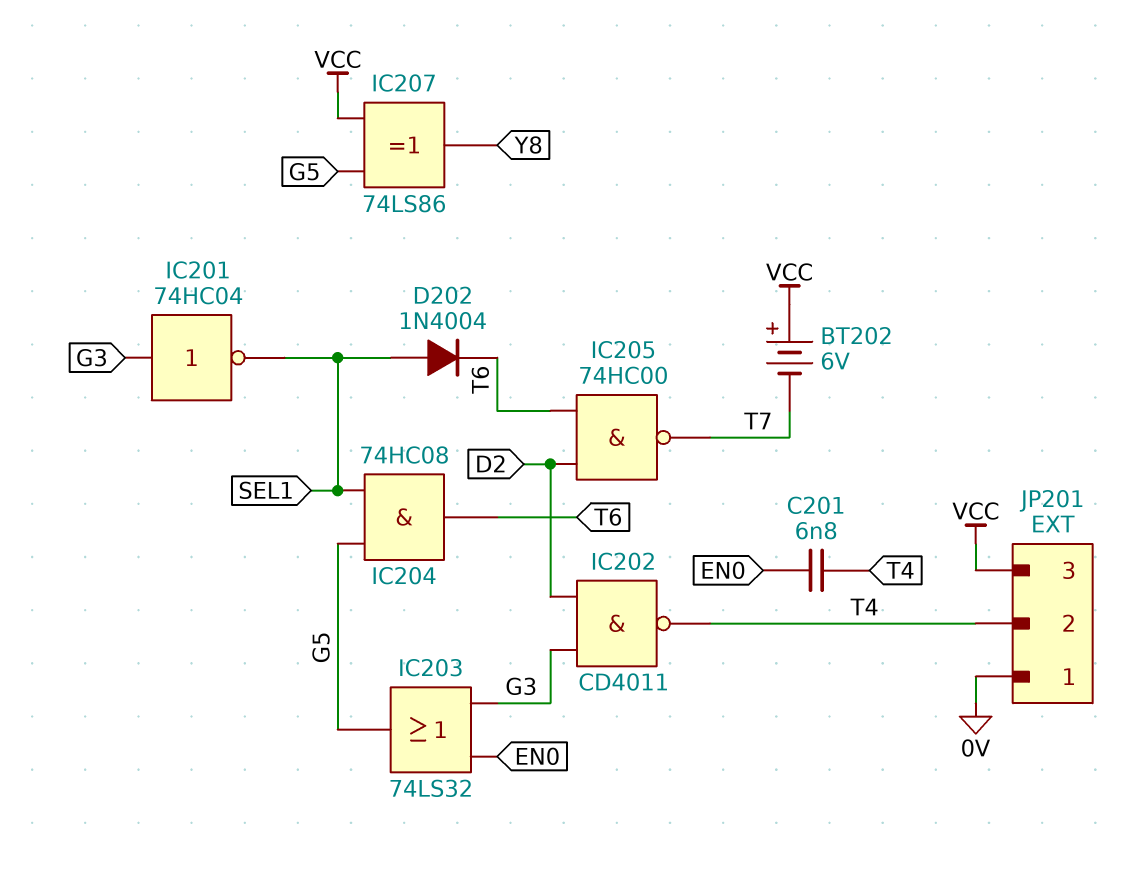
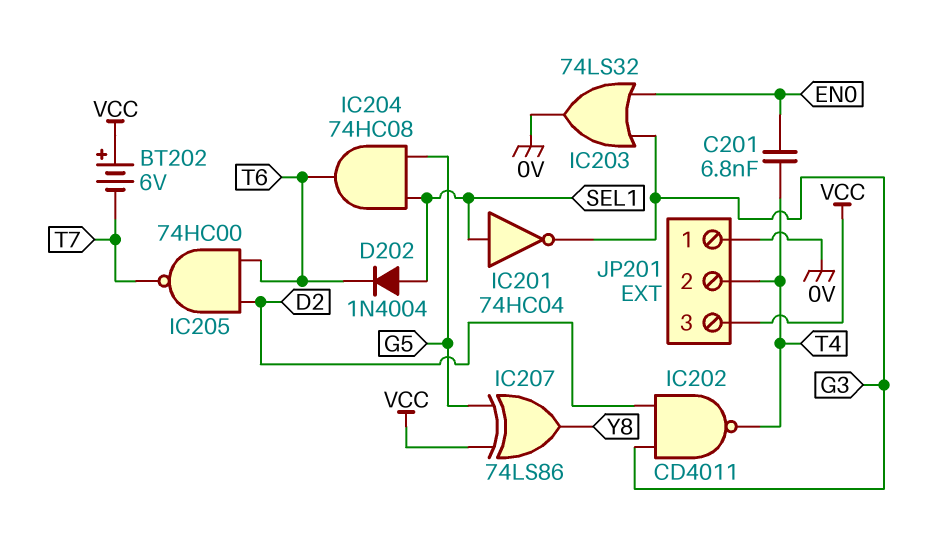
IC201: NOT 74HC04 (in G3, out SEL1) -> NOT 74HC04 (in SEL1, out G3)
IC203: OR 74LS32 (in EN0, in G3, out G5) -> OR 74LS32 (in EN0, in G3, out 0V)

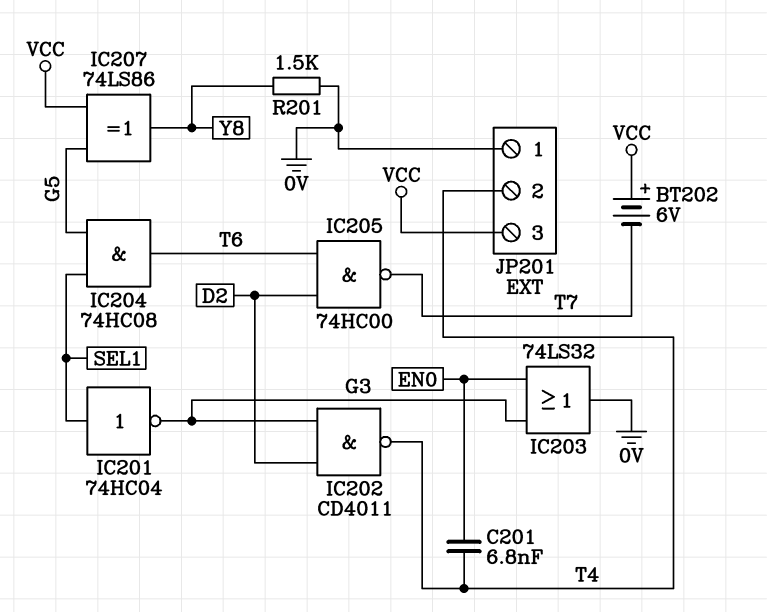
D202: diode 1N4004 (A SEL1, K T6) -> none
R201: none -> 1.5k (0V, Y8)

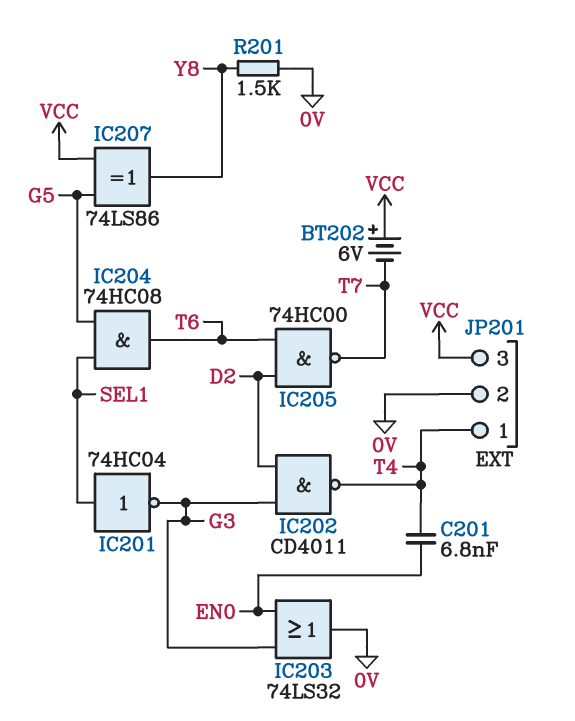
JP201 pin 1: 0V -> T4
JP201 pin 2: T4 -> 0V

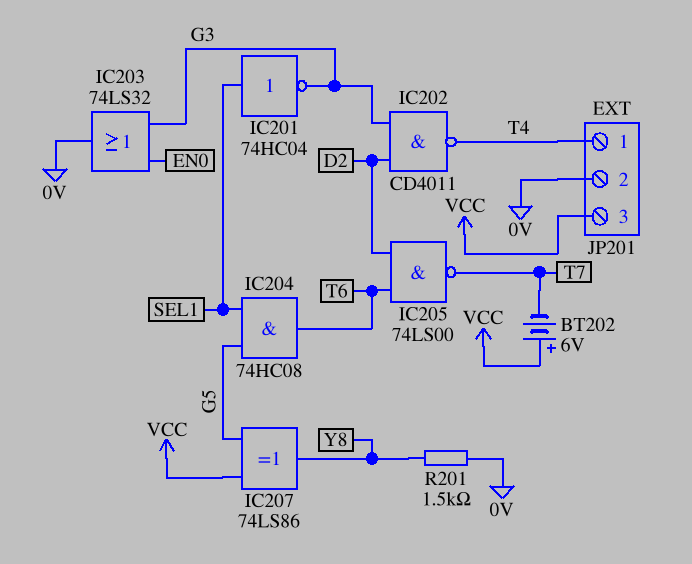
C201: 6.8nF (EN0, T4) -> none
IC205: NAND 74HC00 (in D2, in T6, out T7) -> NAND 74LS00 (in D2, in T6, out T7)

